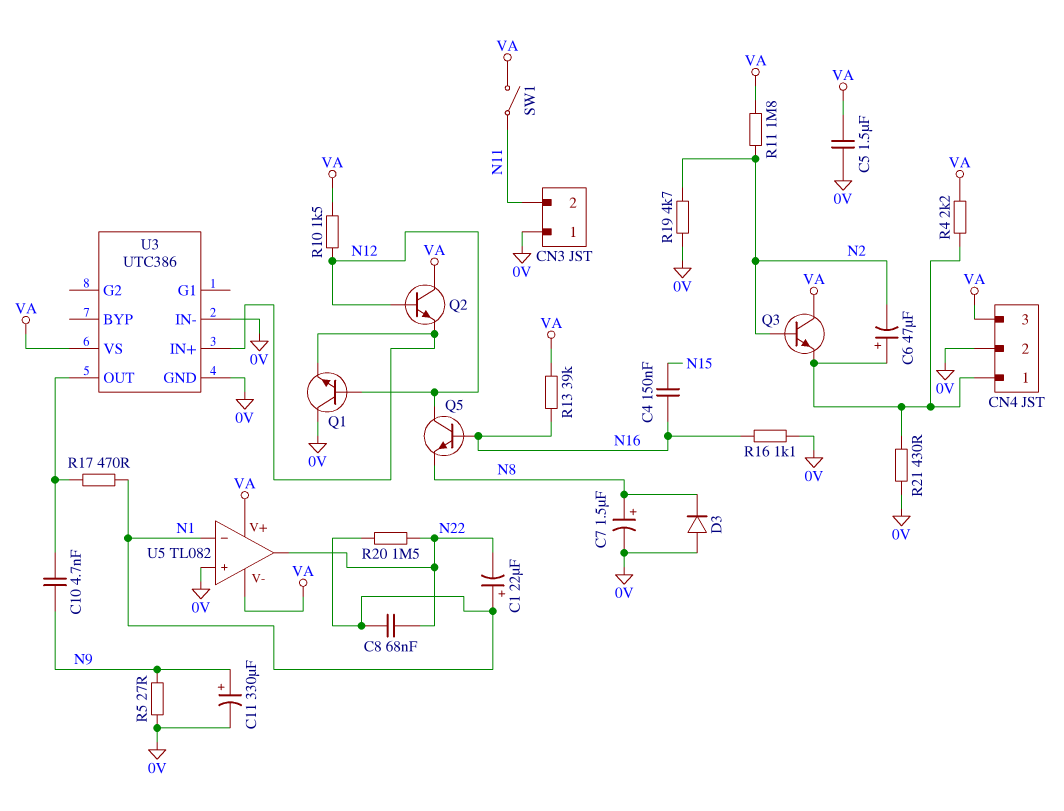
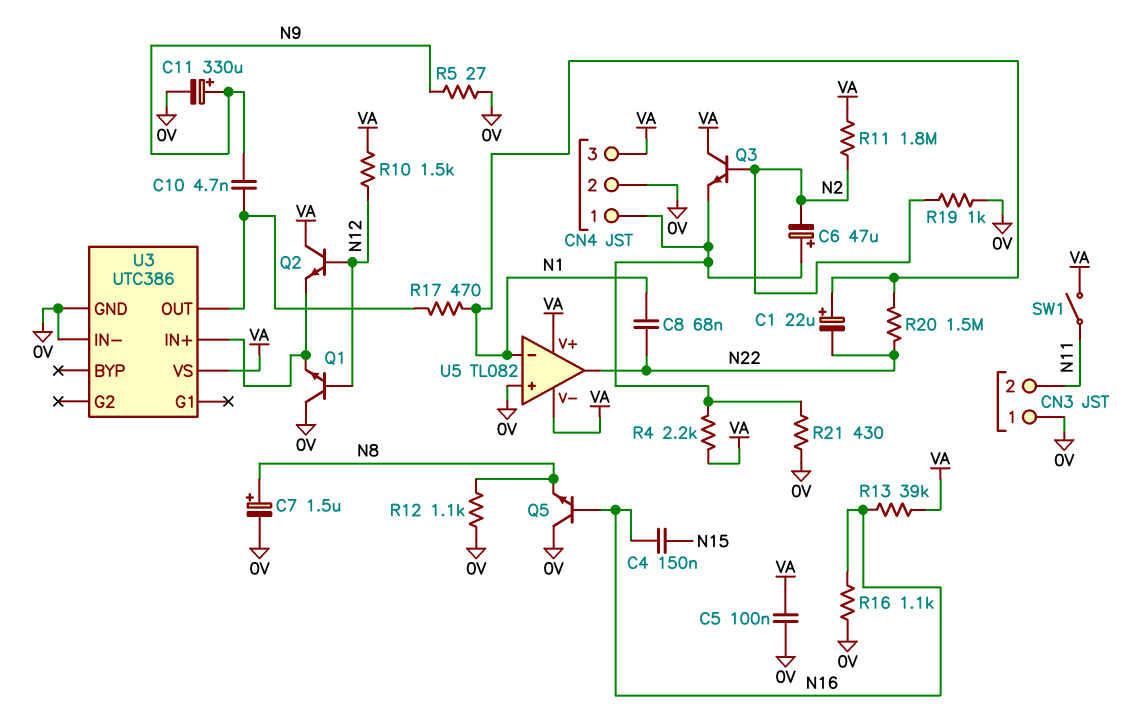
C5: 1.5uF (0V, VA) -> 100nF (0V, VA)
D3: diode (A 0V, K N8) -> none
Q5: NPN (B N16, C N12, E N8) -> NPN (B N16, C 0V, E N8)
R12: none -> 1.1k (0V, N8)
R19: 4.7k (0V, N2) -> 1k (0V, N2)

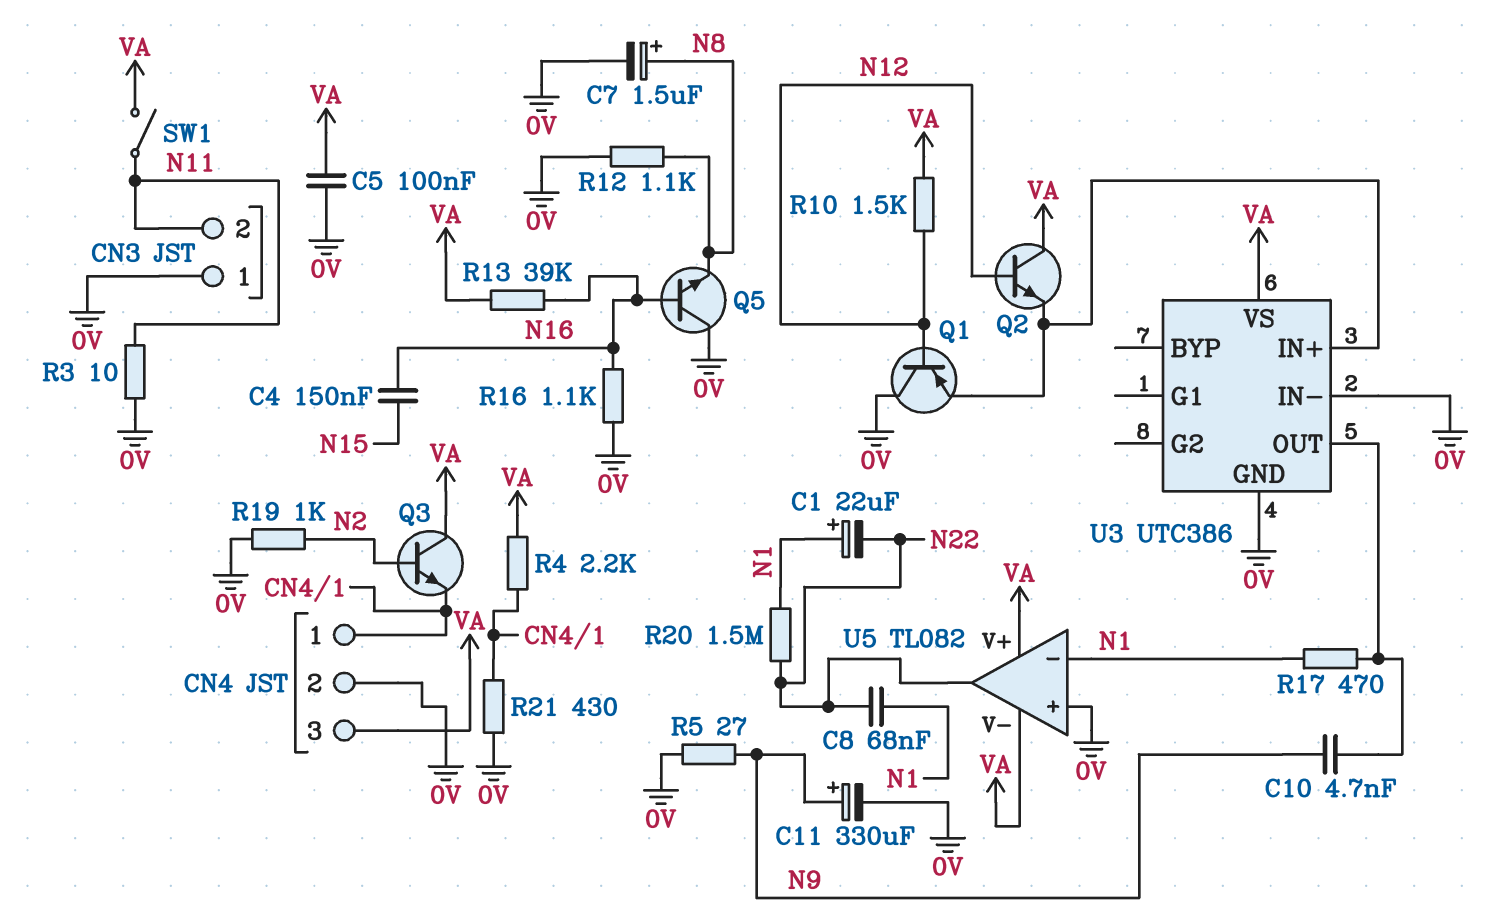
C6: 47uF (plus CN4/1, minus N2) -> none
Q1: NPN (B N12, C 0V, E U3/IN+) -> PNP (B N12, C 0V, E U3/IN+)
R3: none -> 10 (0V, N11)
R11: 1.8M (N2, VA) -> none

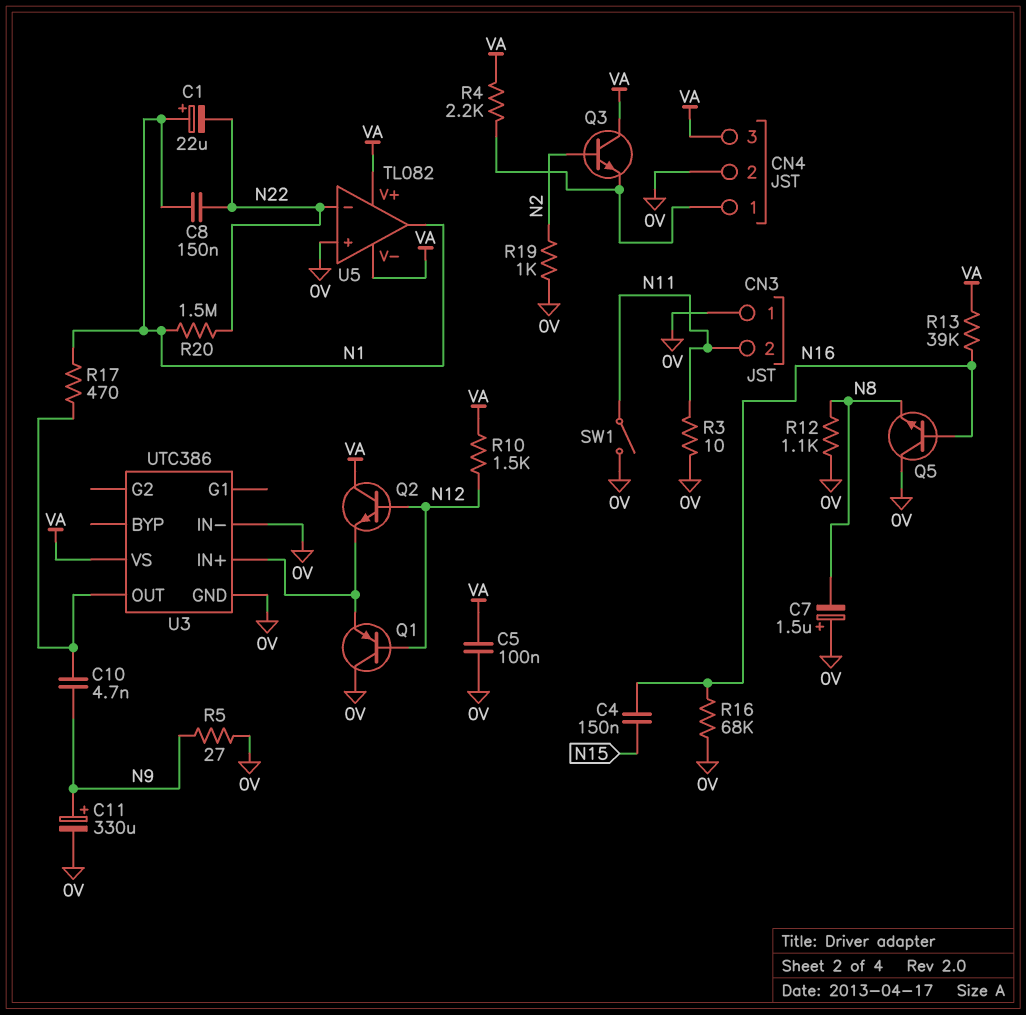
C7: 1.5uF (plus N8, minus 0V) -> 1.5uF (plus 0V, minus N8)
C8: 68nF (N1, N22) -> 150nF (N1, N22)
R16: 1.1k (0V, N16) -> 68k (0V, N16)
R21: 430 (0V, CN4/1) -> none
SW1: switch (N11, VA) -> switch (0V, N11)
U5 pin in-: N1 -> N22
U5 pin out: N22 -> N1

